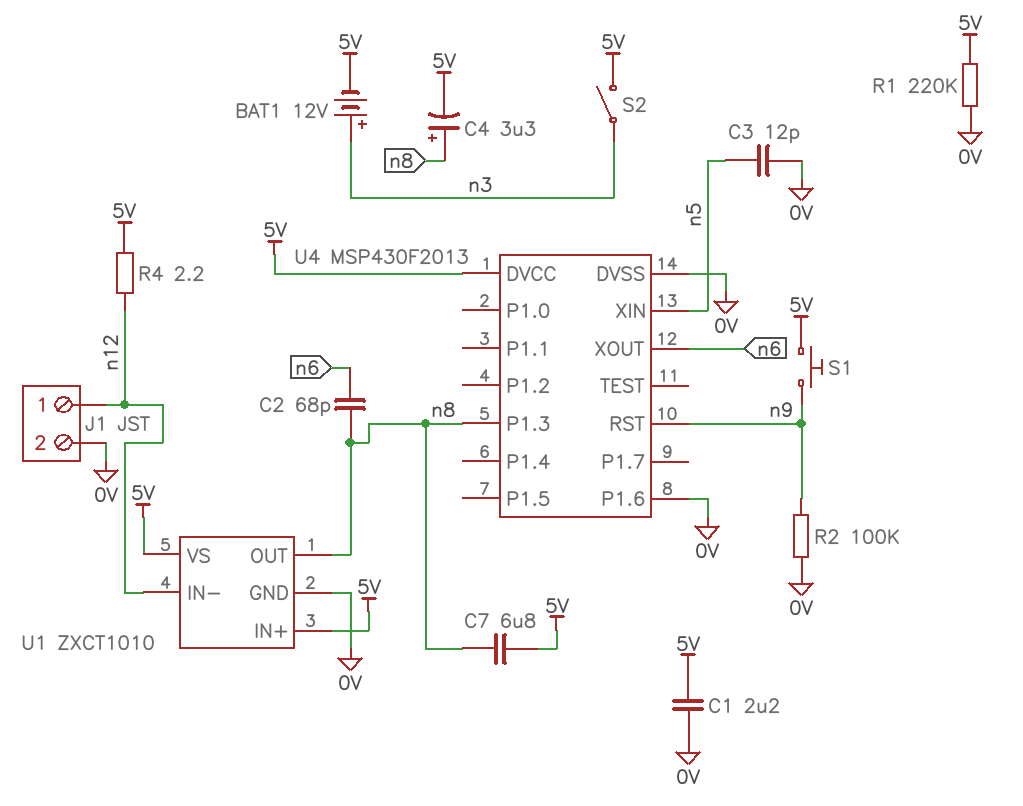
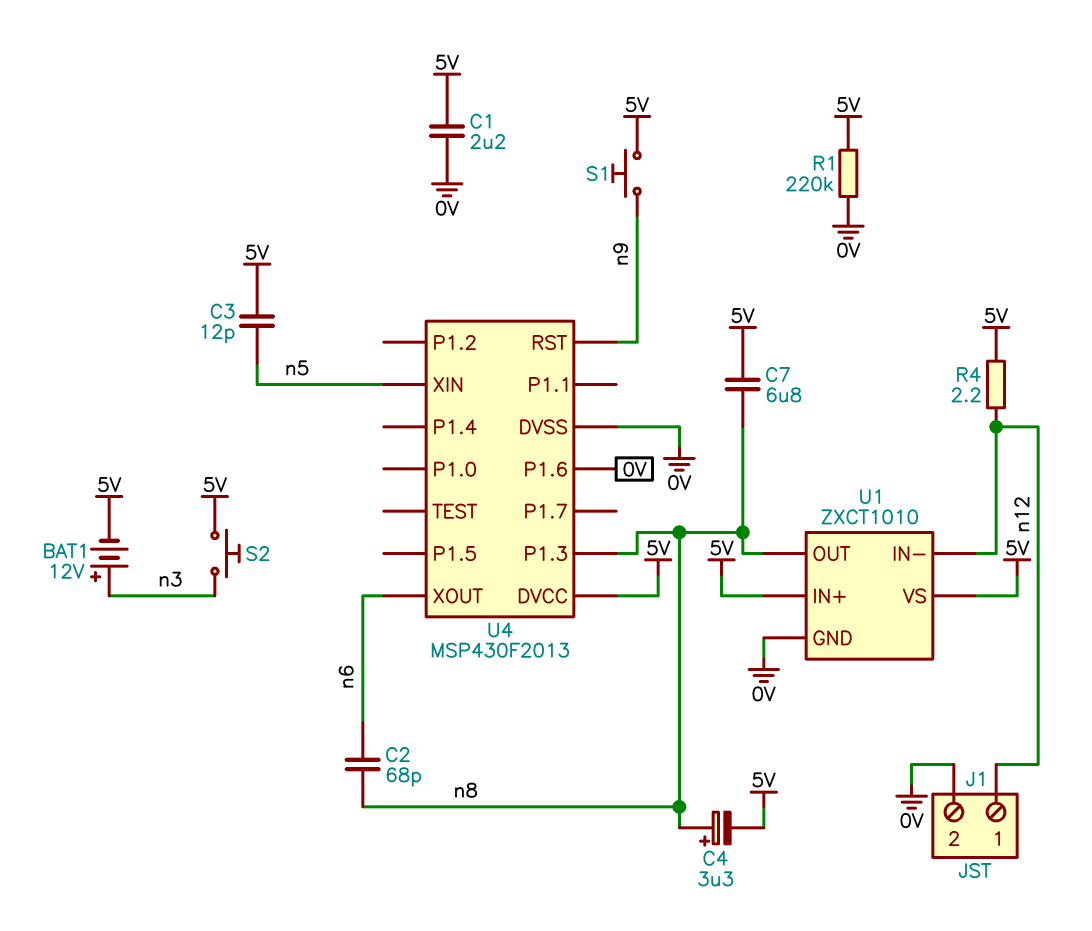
C3: 12pF (0V, n5) -> 12pF (5V, n5)
R2: 100k (0V, n9) -> none
S2: switch (5V, n3) -> button (5V, n3)

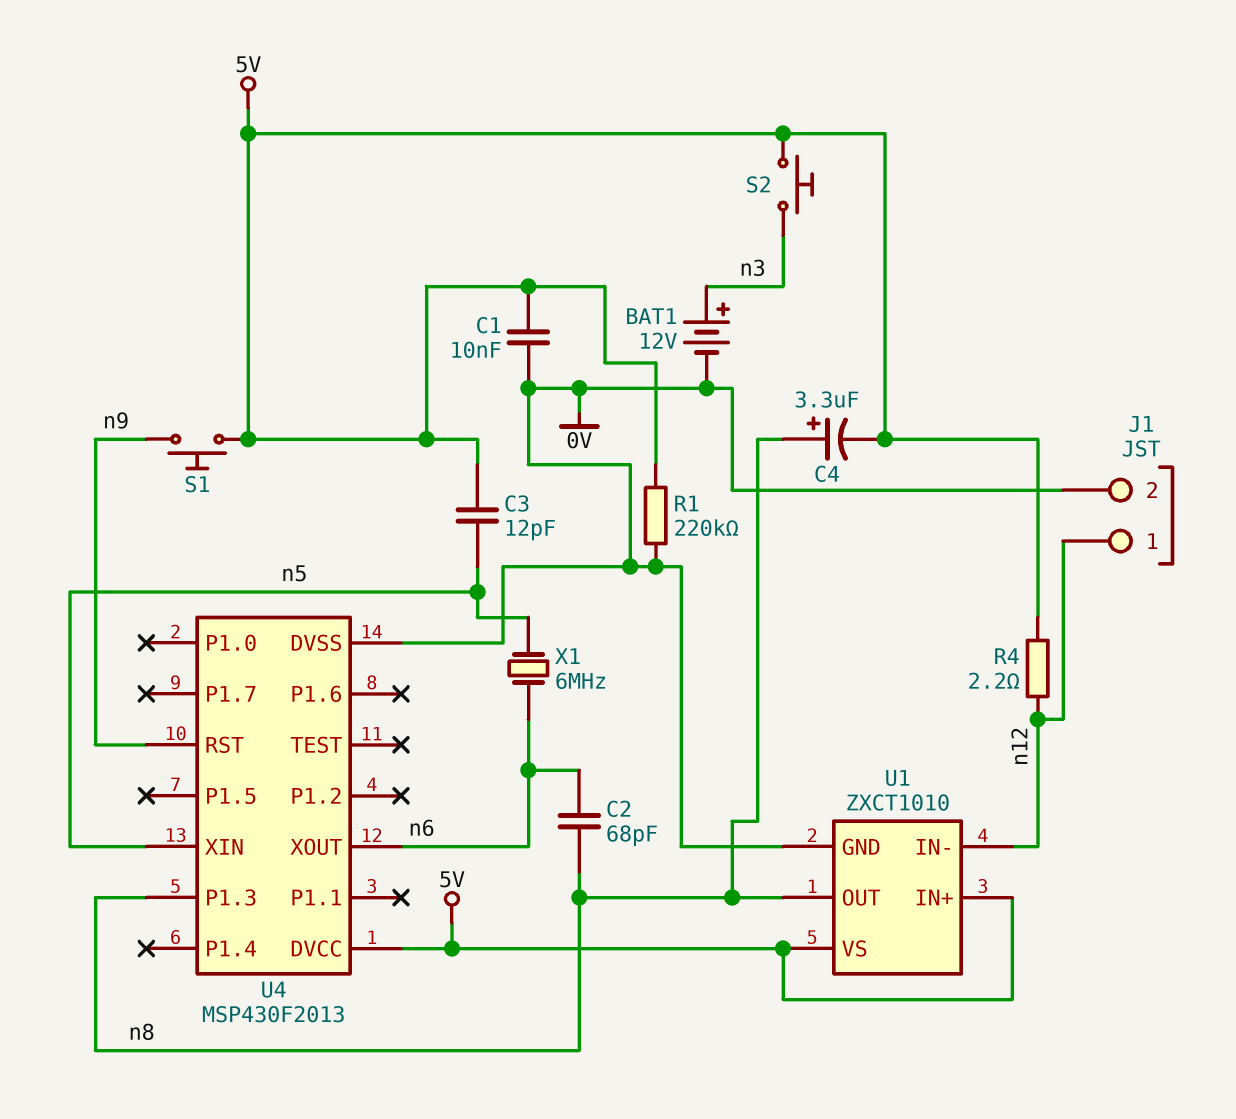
BAT1: 12V (plus n3, minus 5V) -> 12V (plus n3, minus 0V)
C1: 2.2uF (0V, 5V) -> 10nF (0V, 5V)
C7: 6.8uF (5V, n8) -> none
U4 pin P1.6: 0V -> none
X1: none -> 6MHz (n5, n6)

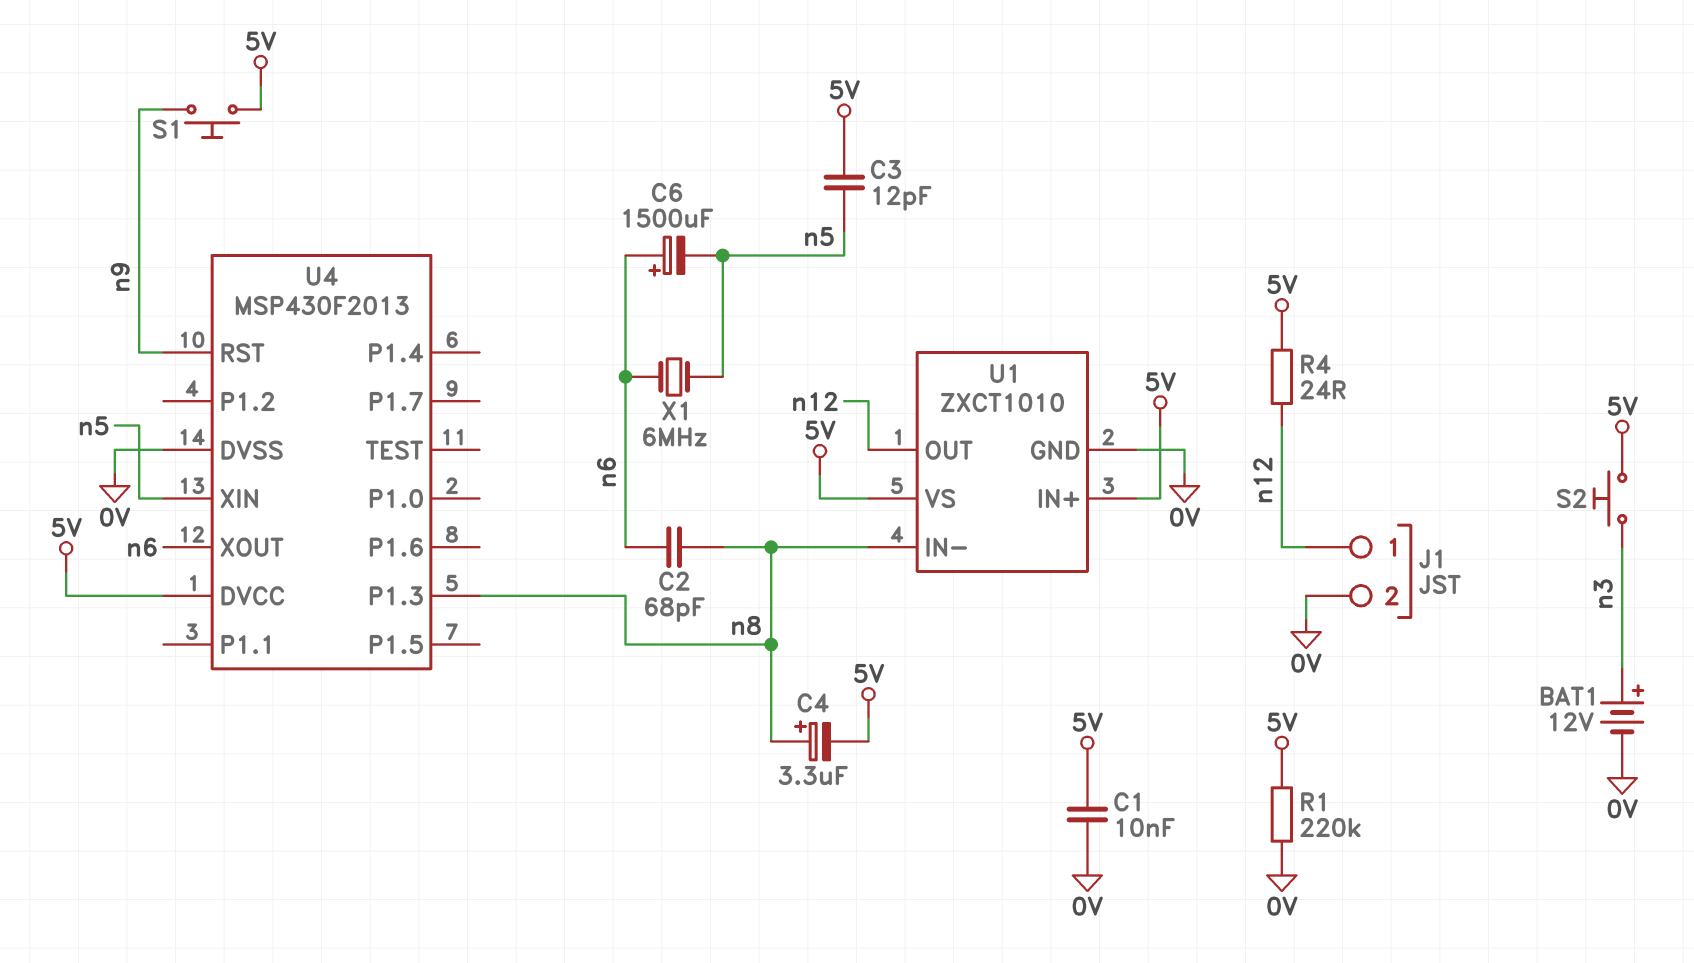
C6: none -> 1500uF (plus n6, minus n5)
R4: 2.2 (5V, n12) -> 24 (5V, n12)
U1 pin IN-: n12 -> n8
U1 pin OUT: n8 -> n12

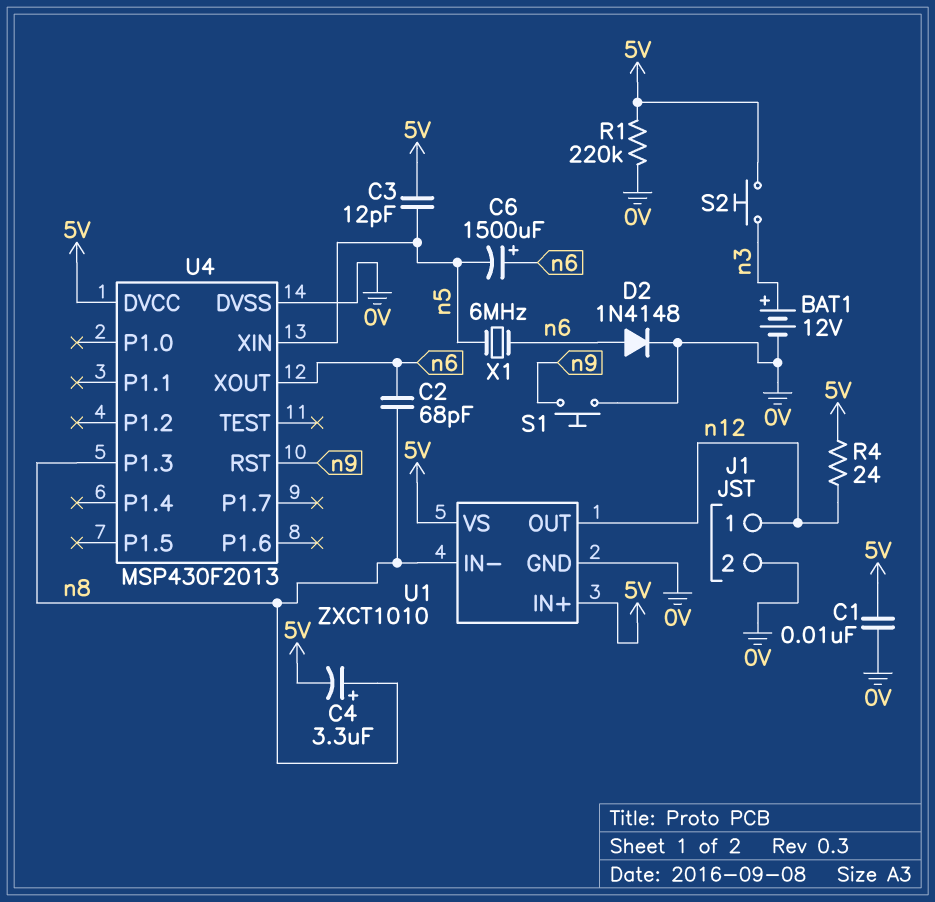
D2: none -> diode 1N4148 (A n6, K 0V)
S1: button (5V, n9) -> button (0V, n9)

